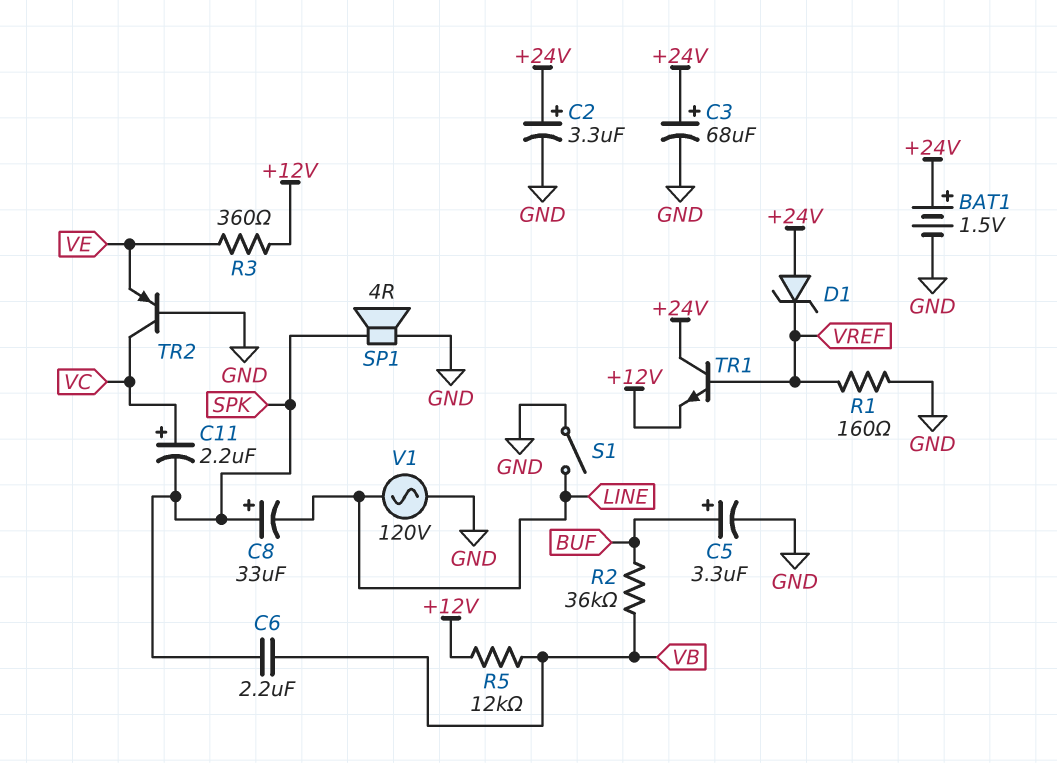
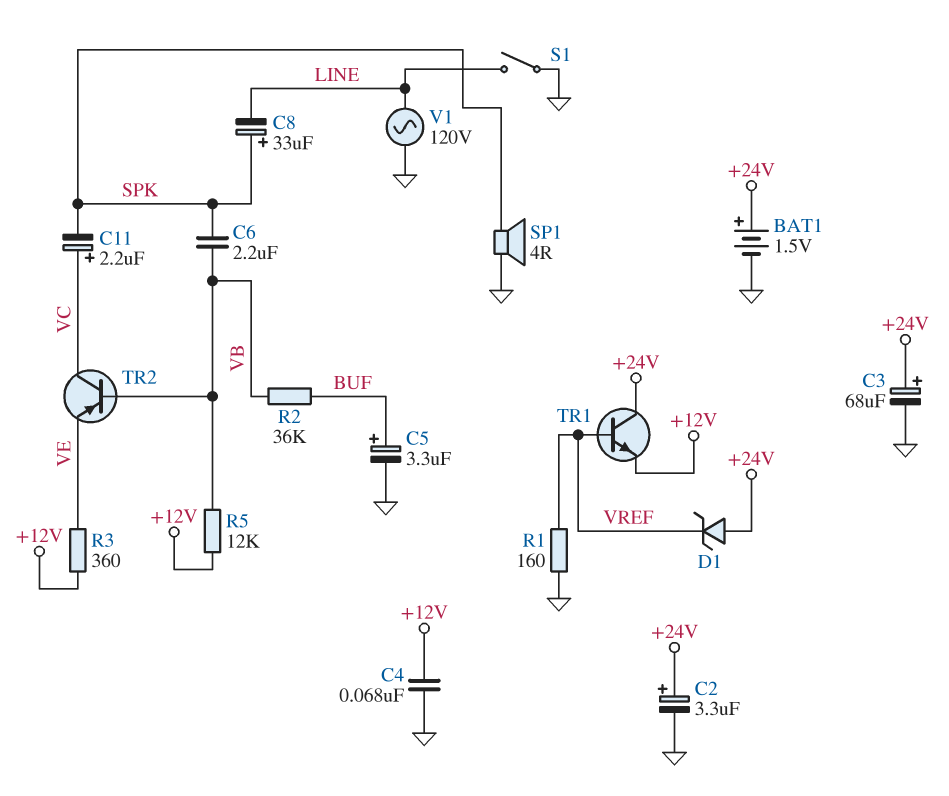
C4: none -> 68nF (+12V, GND)
TR2: PNP (B GND, C VC, E VE) -> PNP (B VB, C VC, E VE)

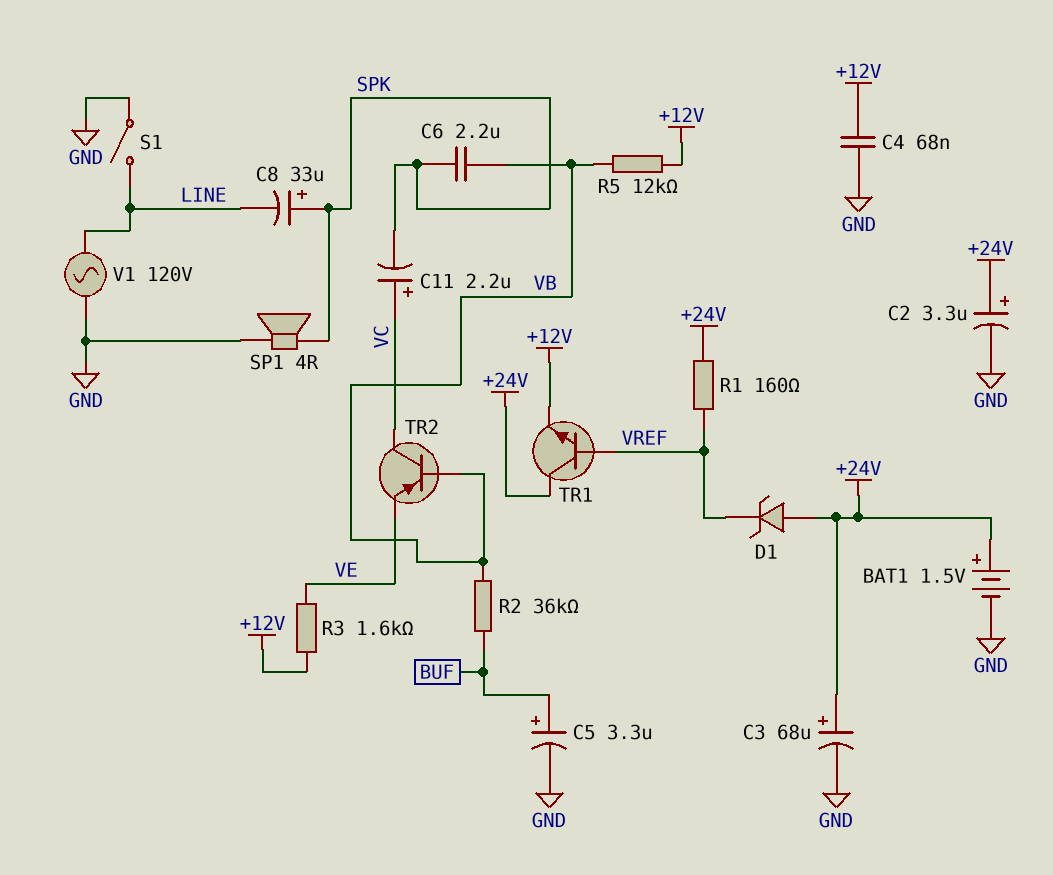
R1: 160 (GND, VREF) -> 160 (+24V, VREF)
R3: 360 (+12V, VE) -> 1.6k (+12V, VE)

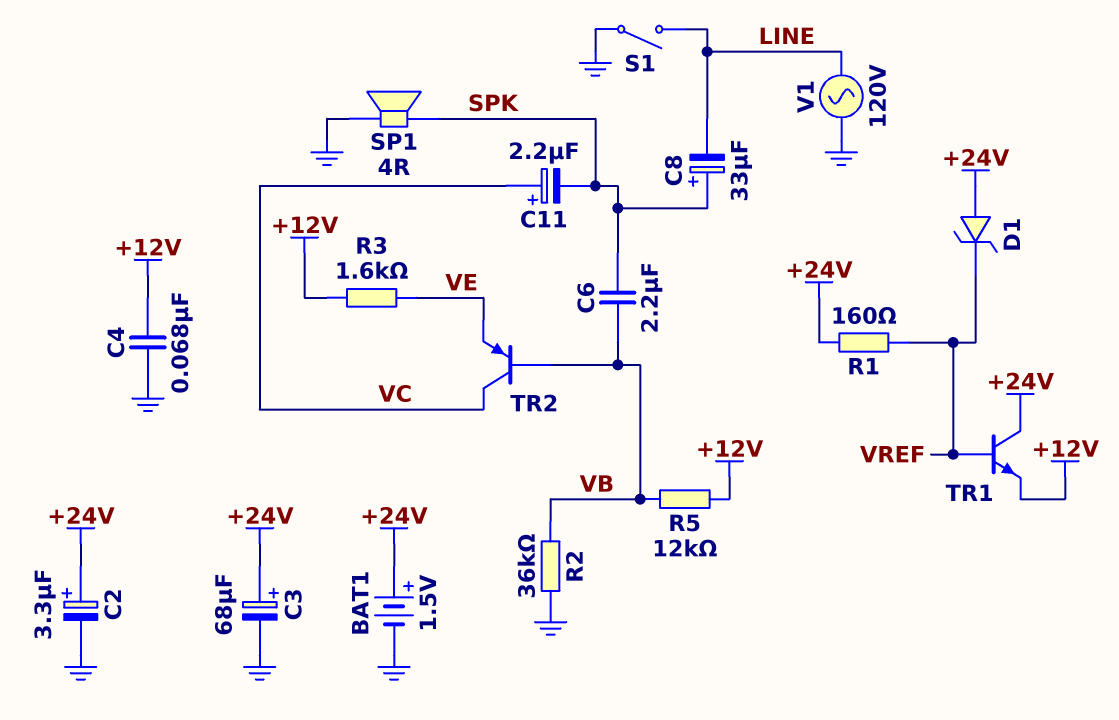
C5: 3.3uF (plus BUF, minus GND) -> none
R2: 36k (BUF, VB) -> 36k (GND, VB)

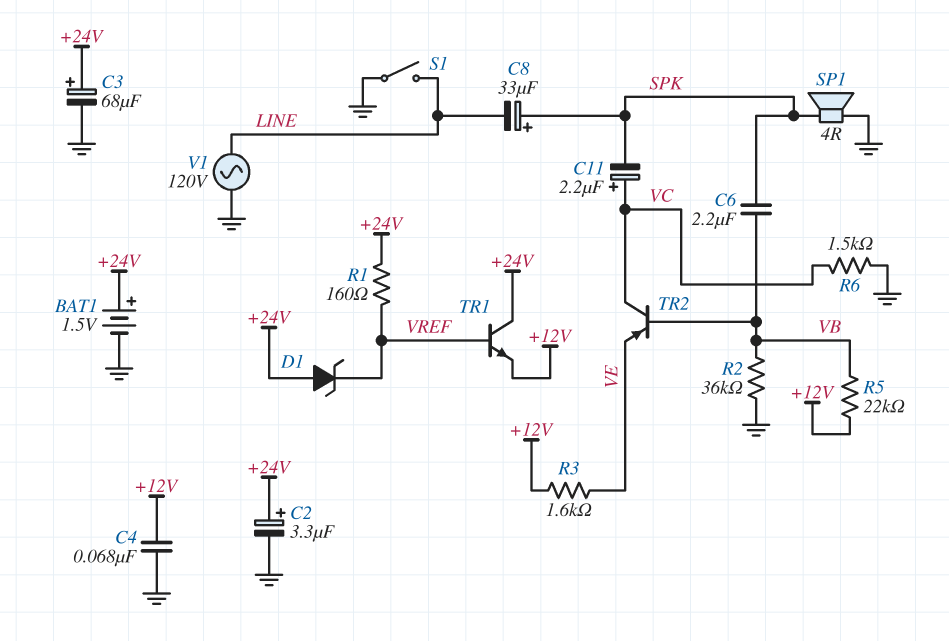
R5: 12k (+12V, VB) -> 22k (+12V, VB)
R6: none -> 1.5k (GND, VC)

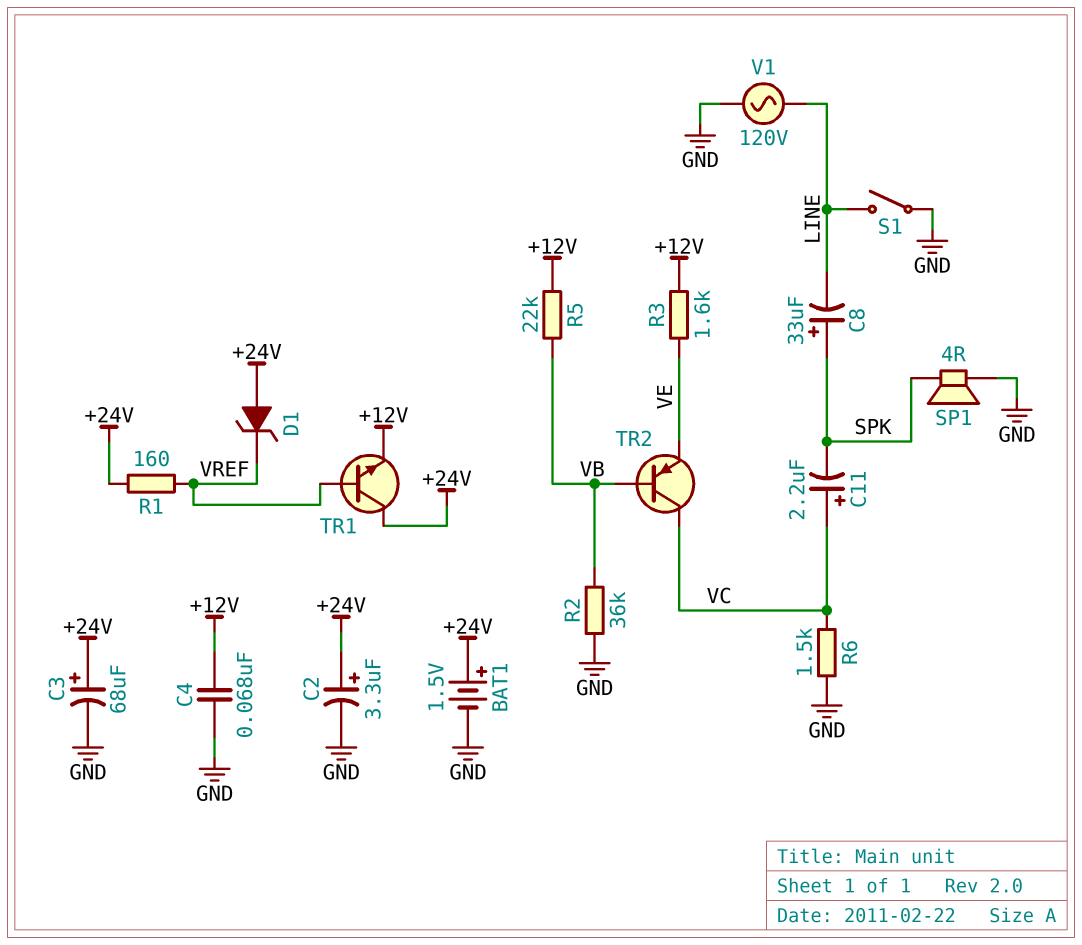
C6: 2.2uF (SPK, VB) -> none

